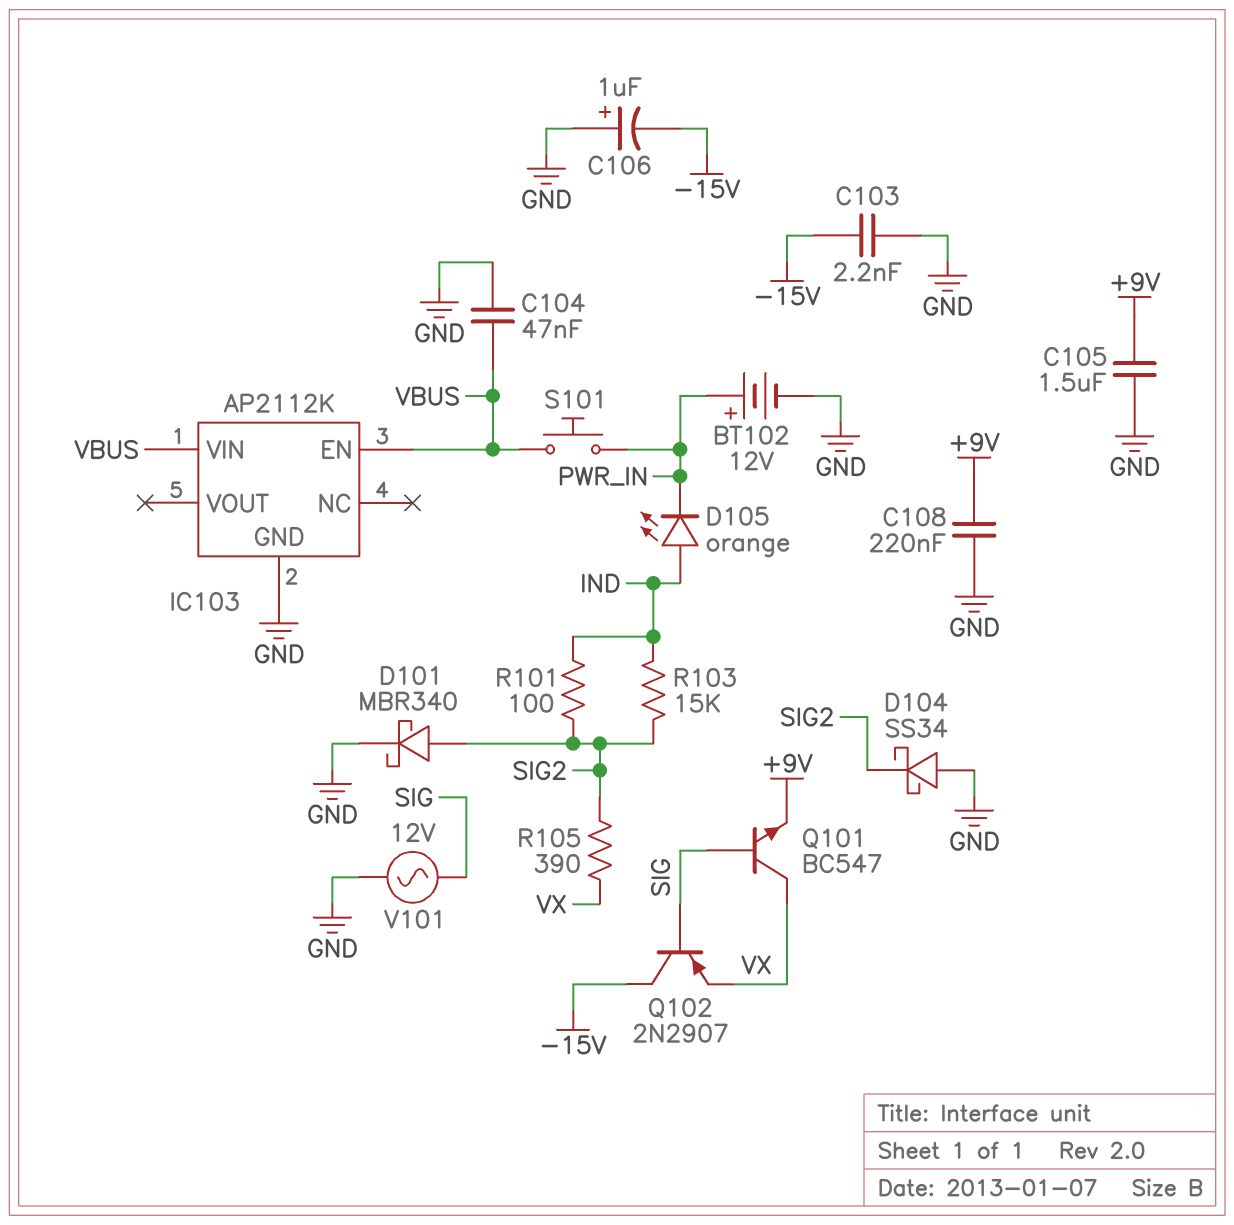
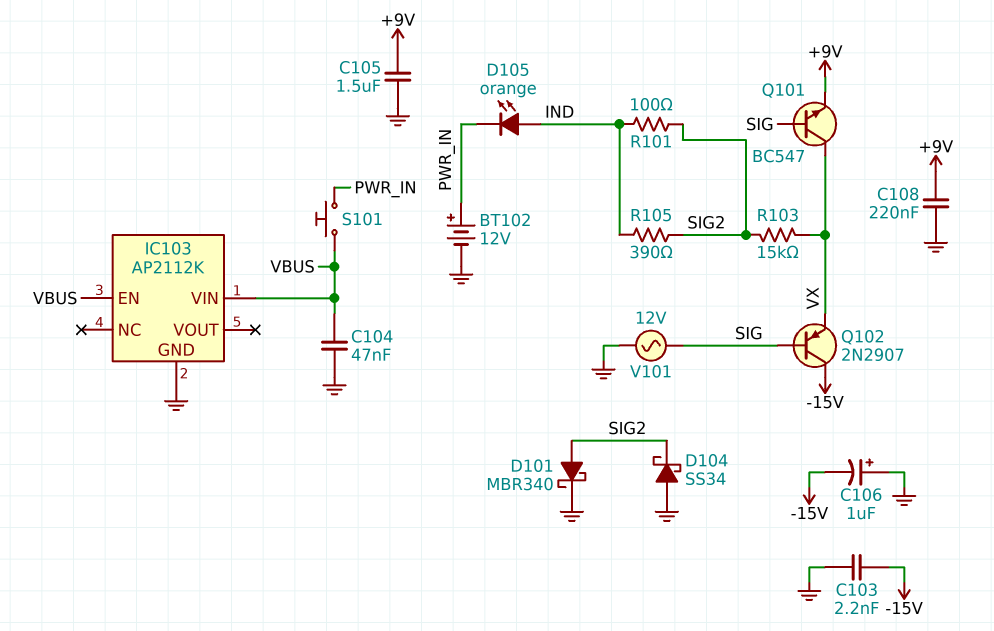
R103: 15k (IND, SIG2) -> 15k (SIG2, VX)
R105: 390 (SIG2, VX) -> 390 (IND, SIG2)

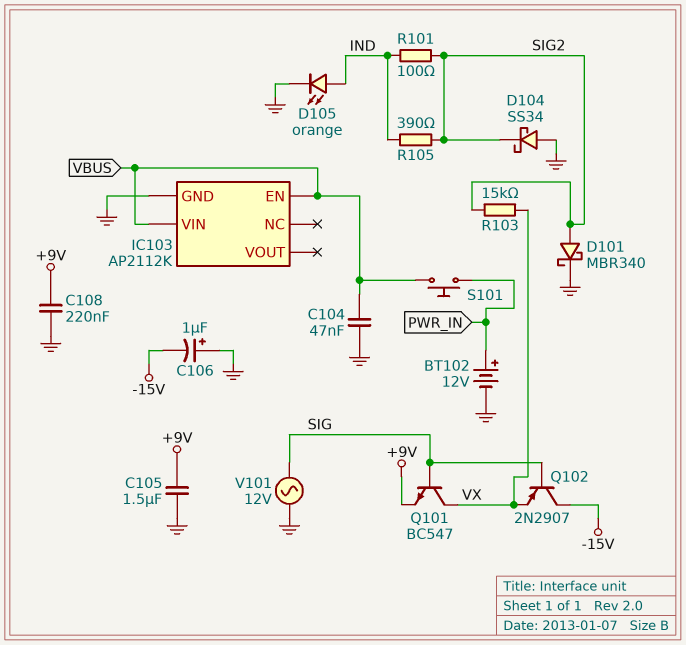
C103: 2.2nF (-15V, GND) -> none
D105: LED orange (A IND, K PWR_IN) -> LED orange (A IND, K GND)

